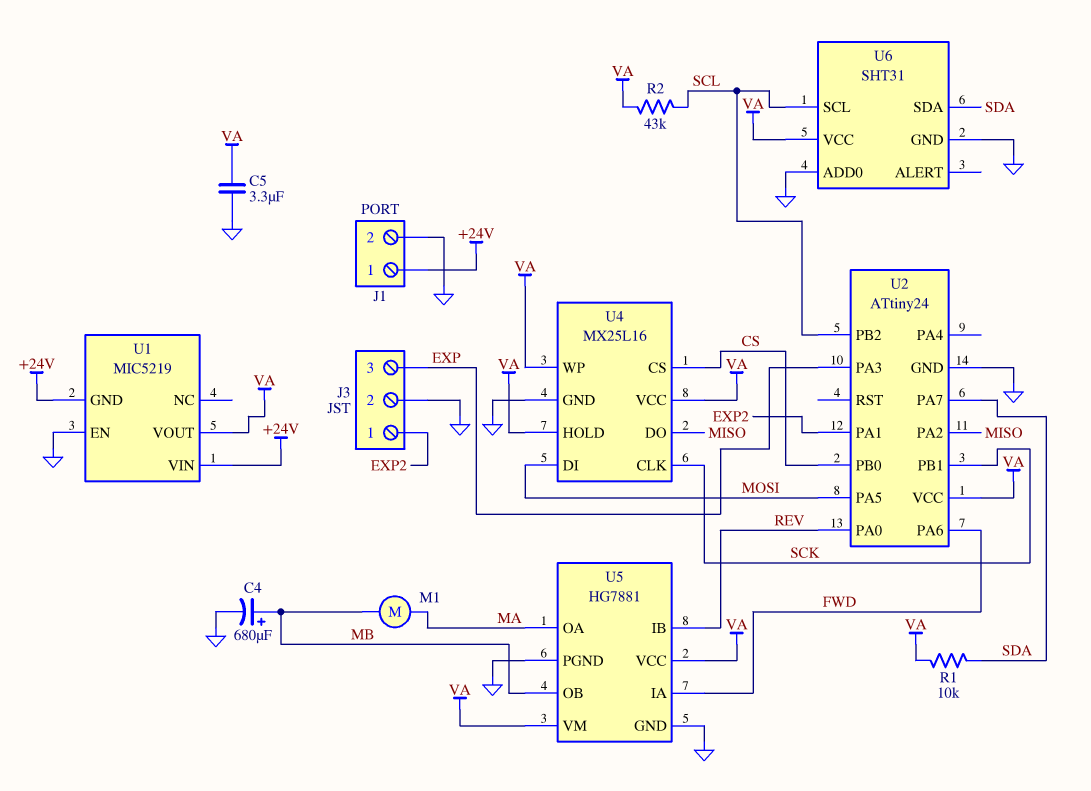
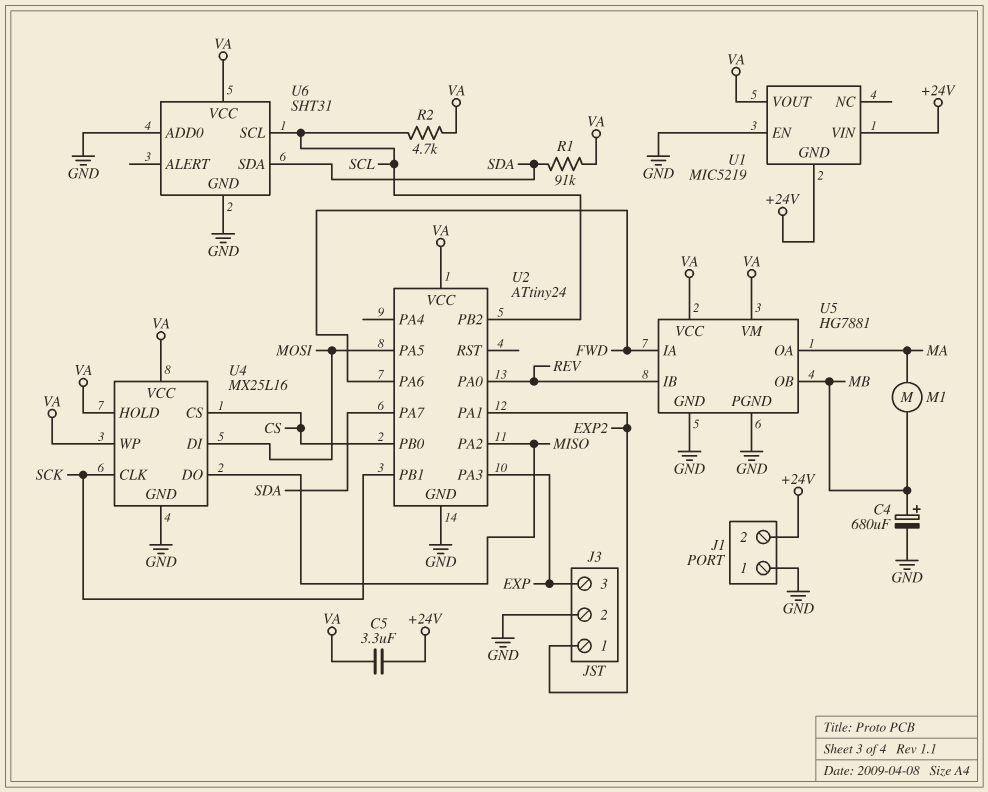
C5: 3.3uF (GND, VA) -> 3.3uF (+24V, VA)
J1 pin 1: +24V -> GND
J1 pin 2: GND -> +24V
R1: 10k (SDA, VA) -> 91k (SDA, VA)
R2: 43k (SCL, VA) -> 4.7k (SCL, VA)

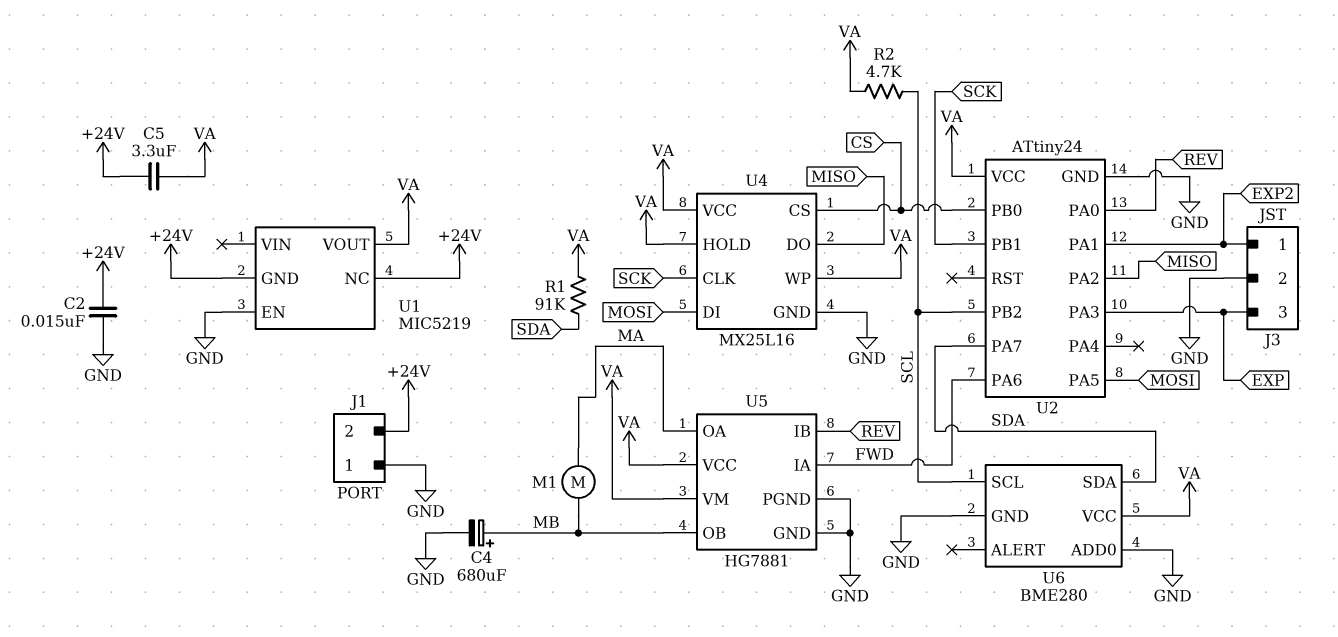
C2: none -> 15nF (+24V, GND)
U1 pin NC: none -> +24V
U1 pin VIN: +24V -> none
U6: SHT31 -> BME280

